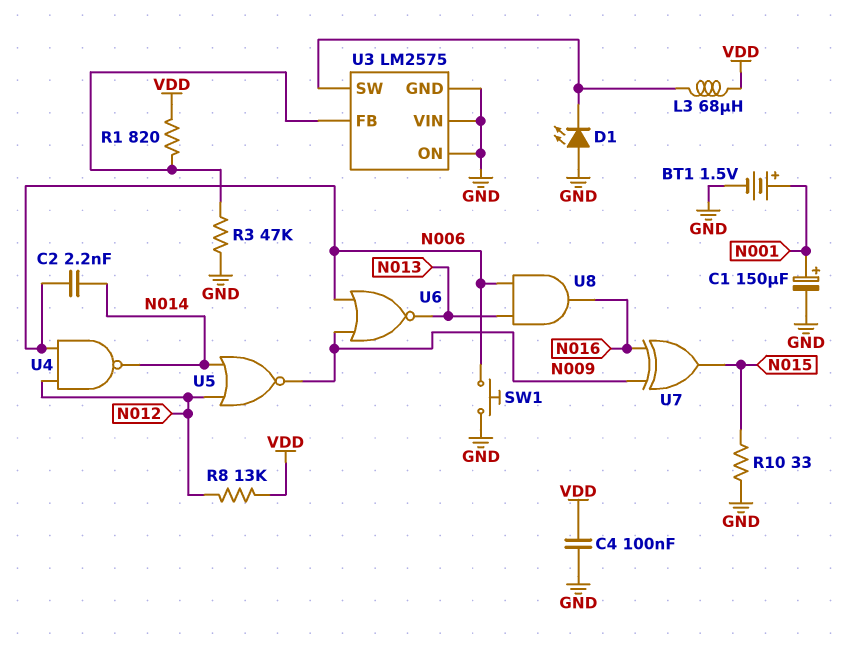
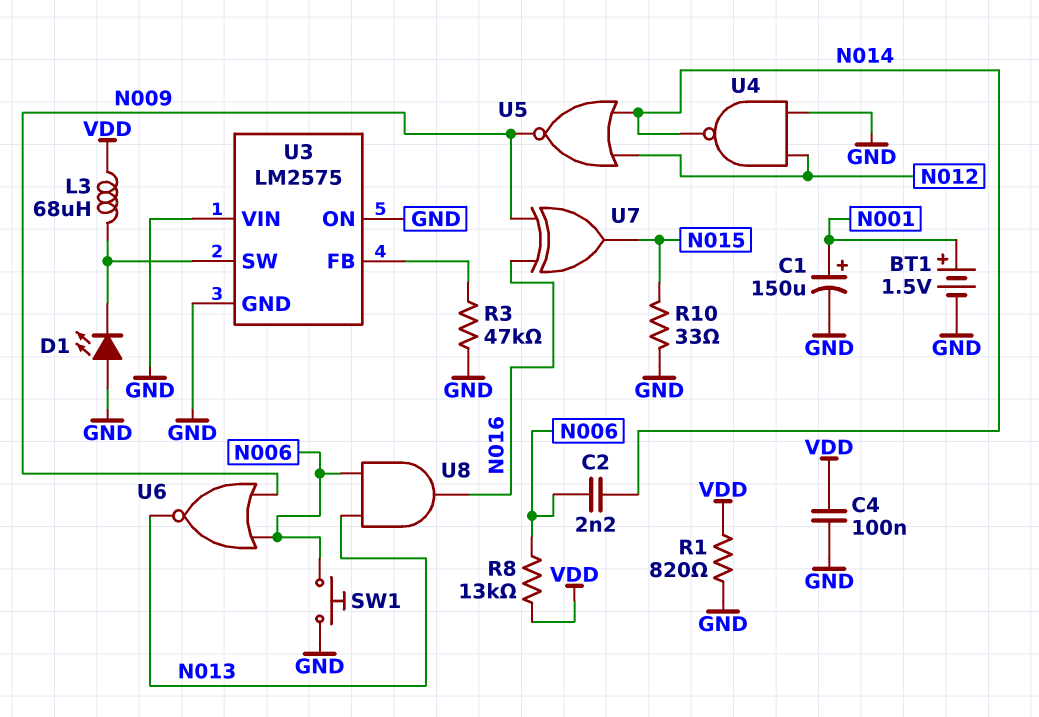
R1: 820 (U3/FB, VDD) -> 820 (GND, VDD)
R8: 13k (N012, VDD) -> 13k (N006, VDD)
U4: NAND (in N006, in N012, out N014) -> NAND (in GND, in N012, out N014)

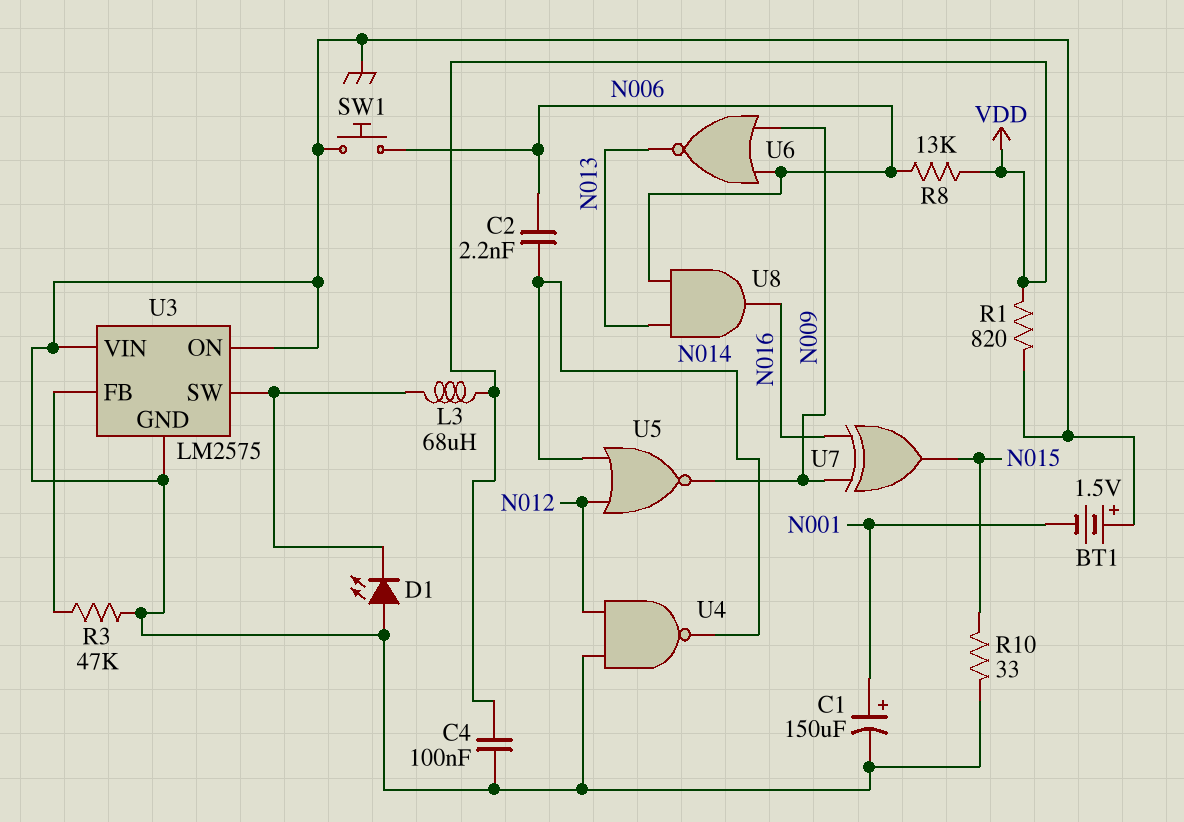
BT1: 1.5V (plus N001, minus GND) -> 1.5V (plus GND, minus N001)

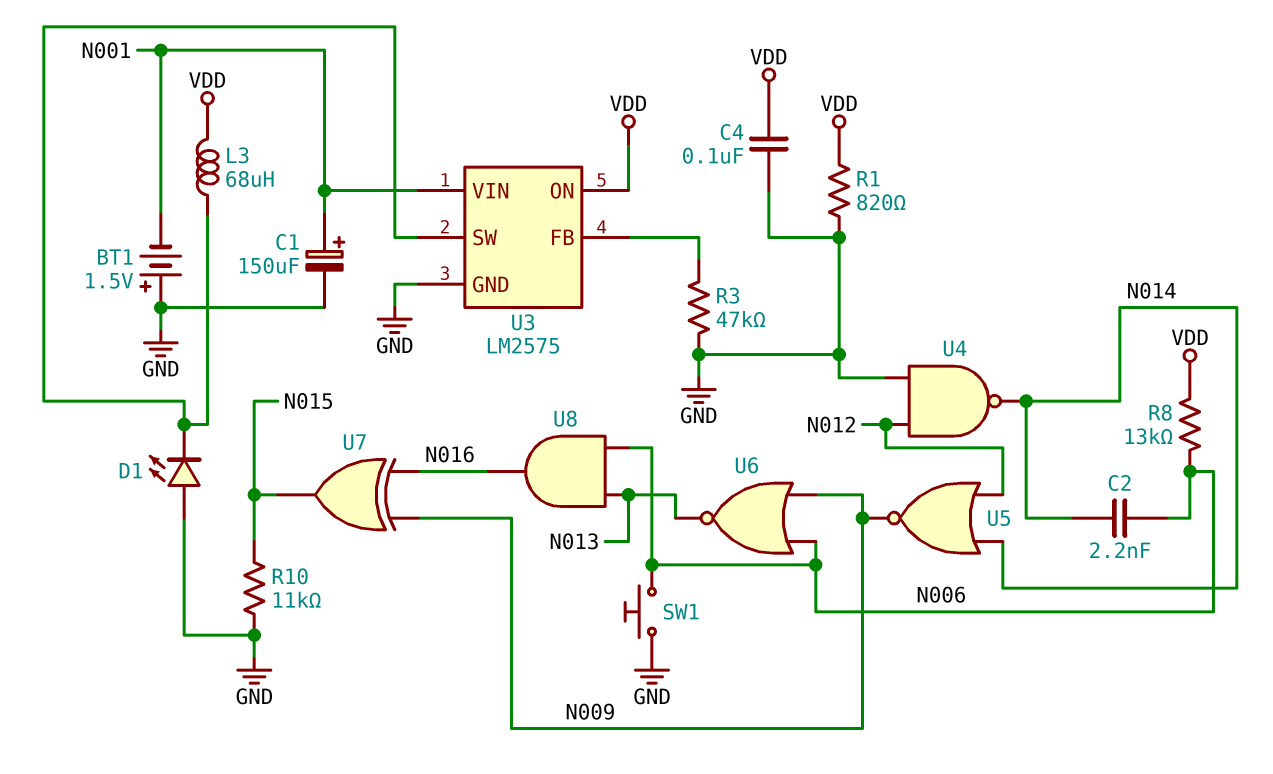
R10: 33 (GND, N015) -> 11k (GND, N015)
U3 pin ON: GND -> VDD
U3 pin VIN: GND -> N001

